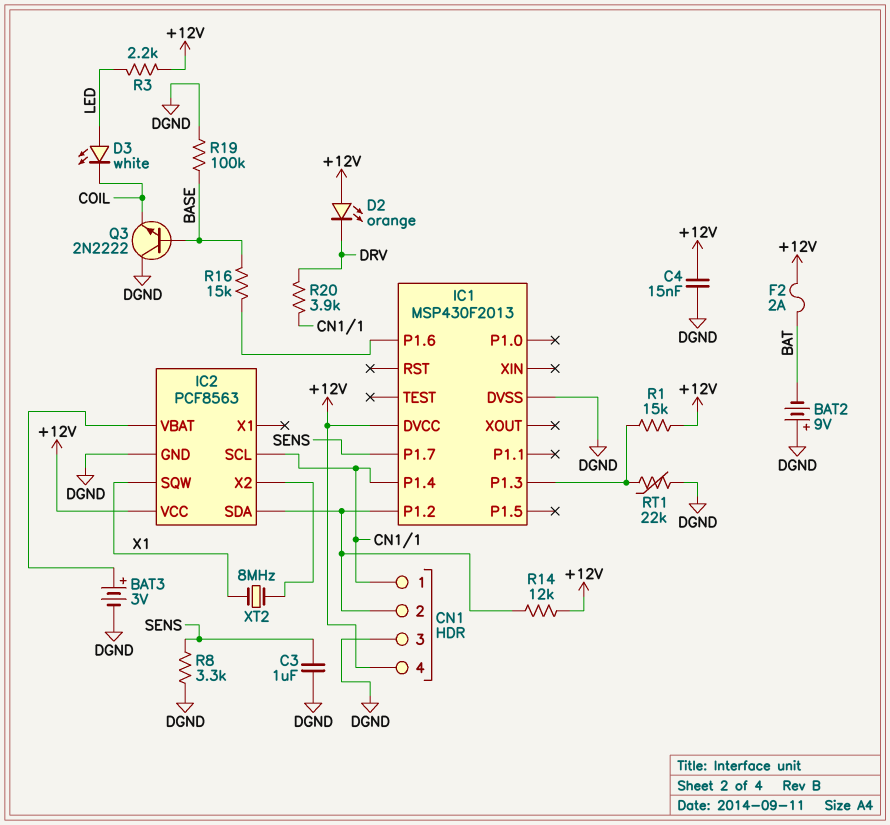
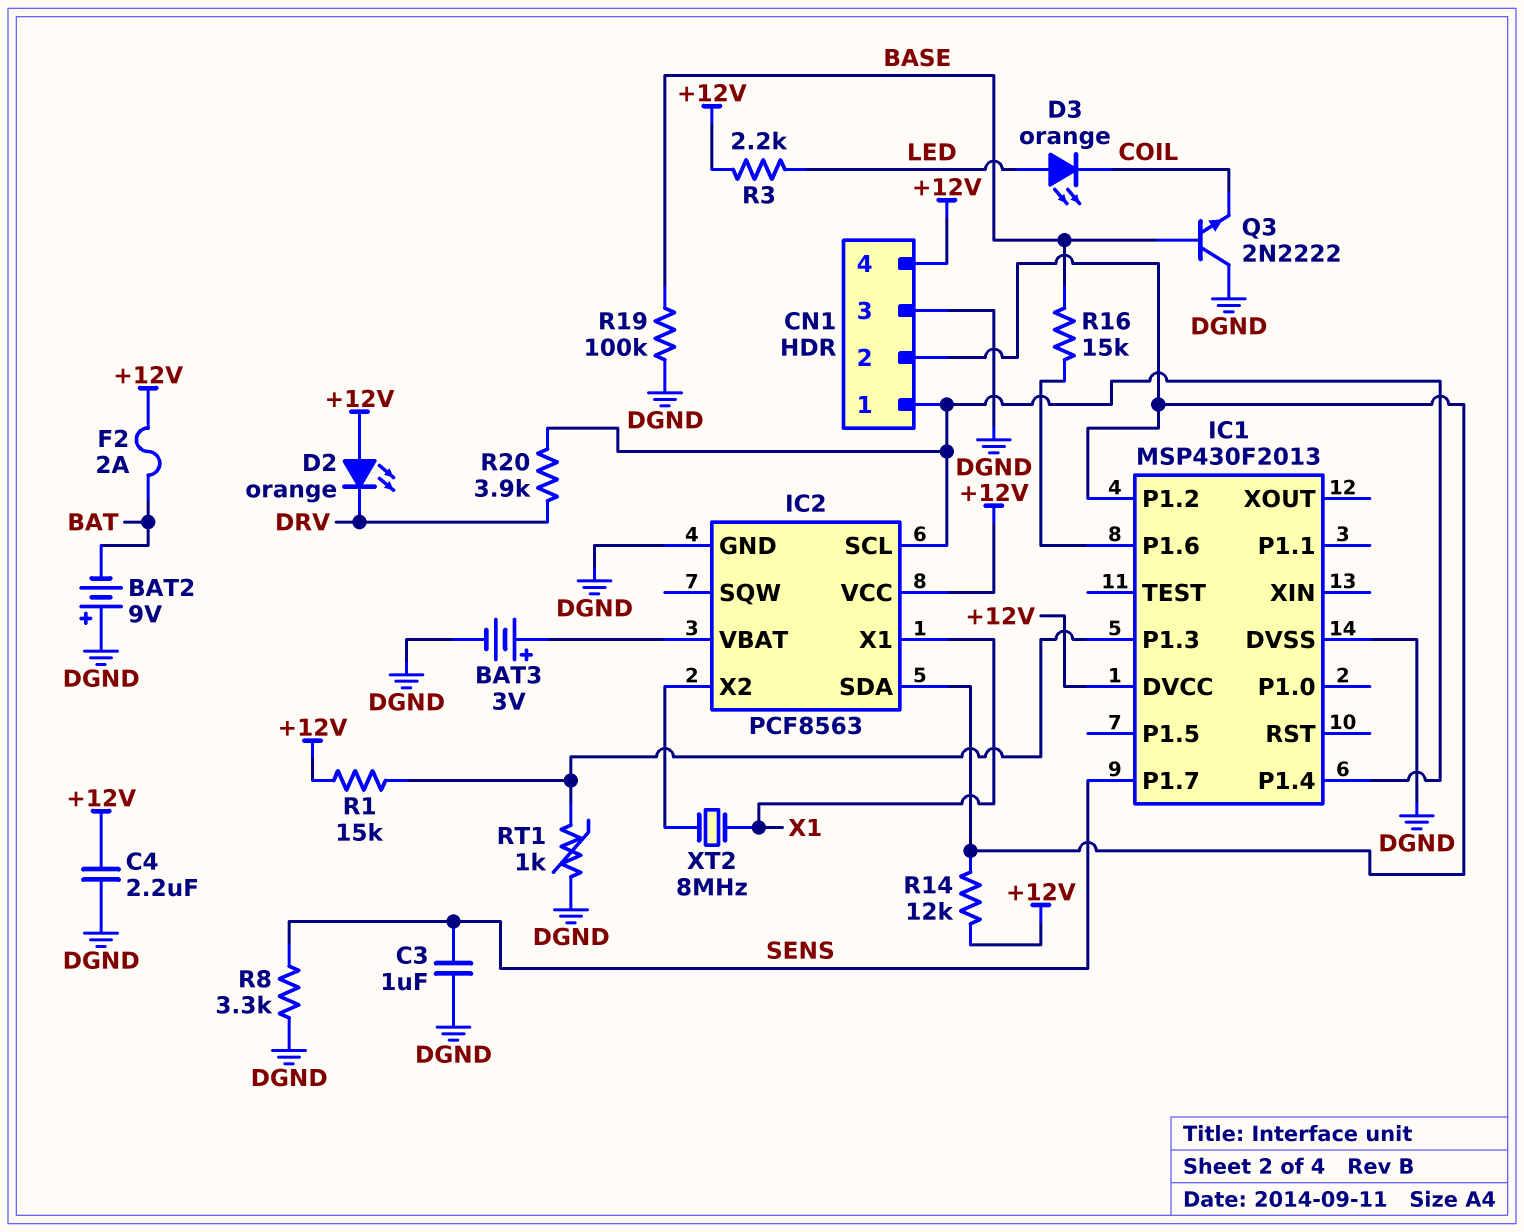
C4: 15nF (+12V, DGND) -> 2.2uF (+12V, DGND)
D3: LED white (A LED, K COIL) -> LED orange (A LED, K COIL)
IC2 pin SQW: X1 -> none
IC2 pin X1: none -> X1
RT1: 22k (DGND, IC1/P1.3) -> 1k (DGND, IC1/P1.3)

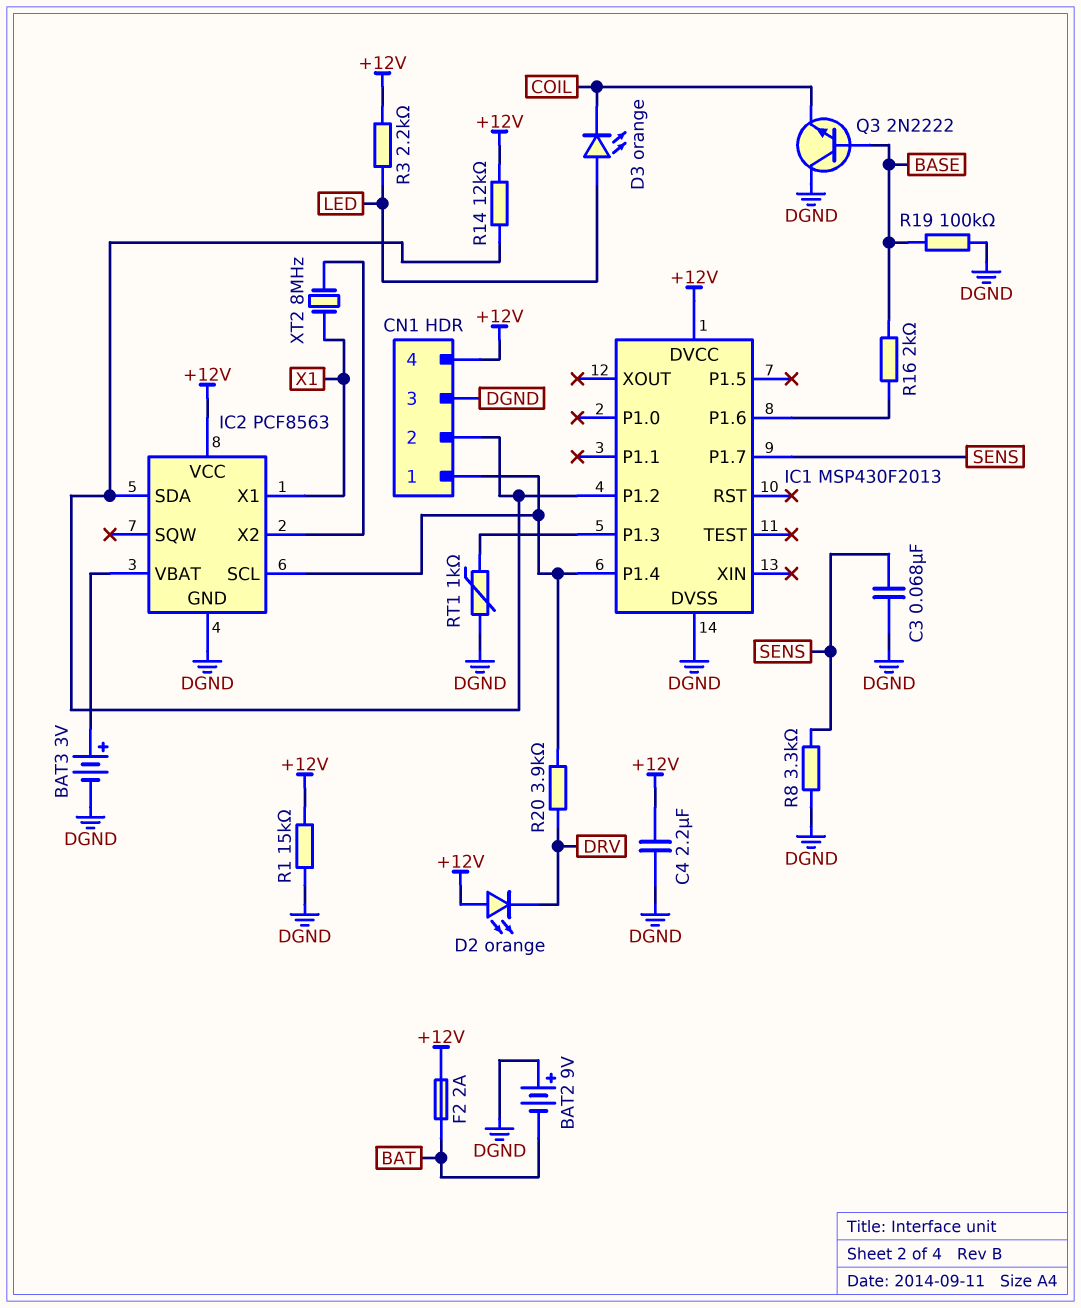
C3: 1uF (DGND, SENS) -> 68nF (DGND, SENS)
R1: 15k (+12V, IC1/P1.3) -> 15k (+12V, DGND)
R16: 15k (BASE, IC1/P1.6) -> 2k (BASE, IC1/P1.6)

